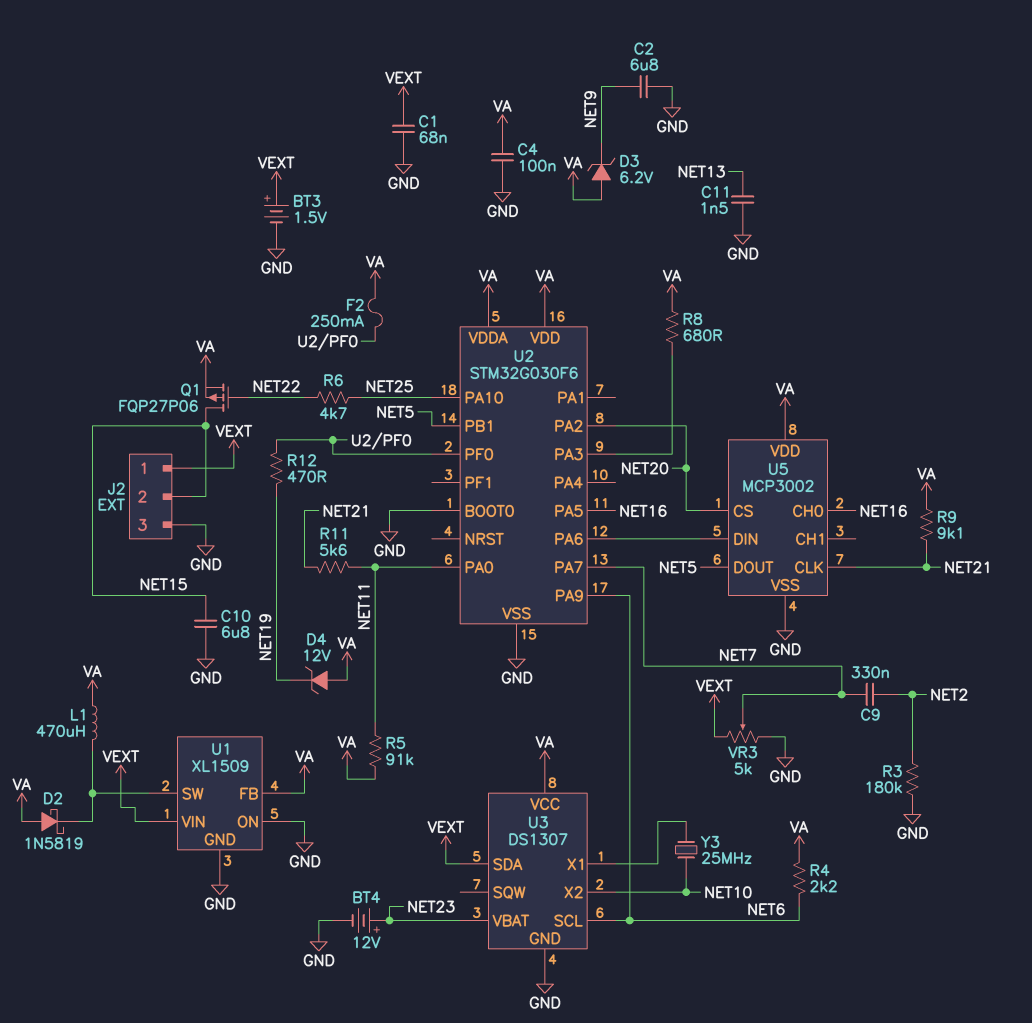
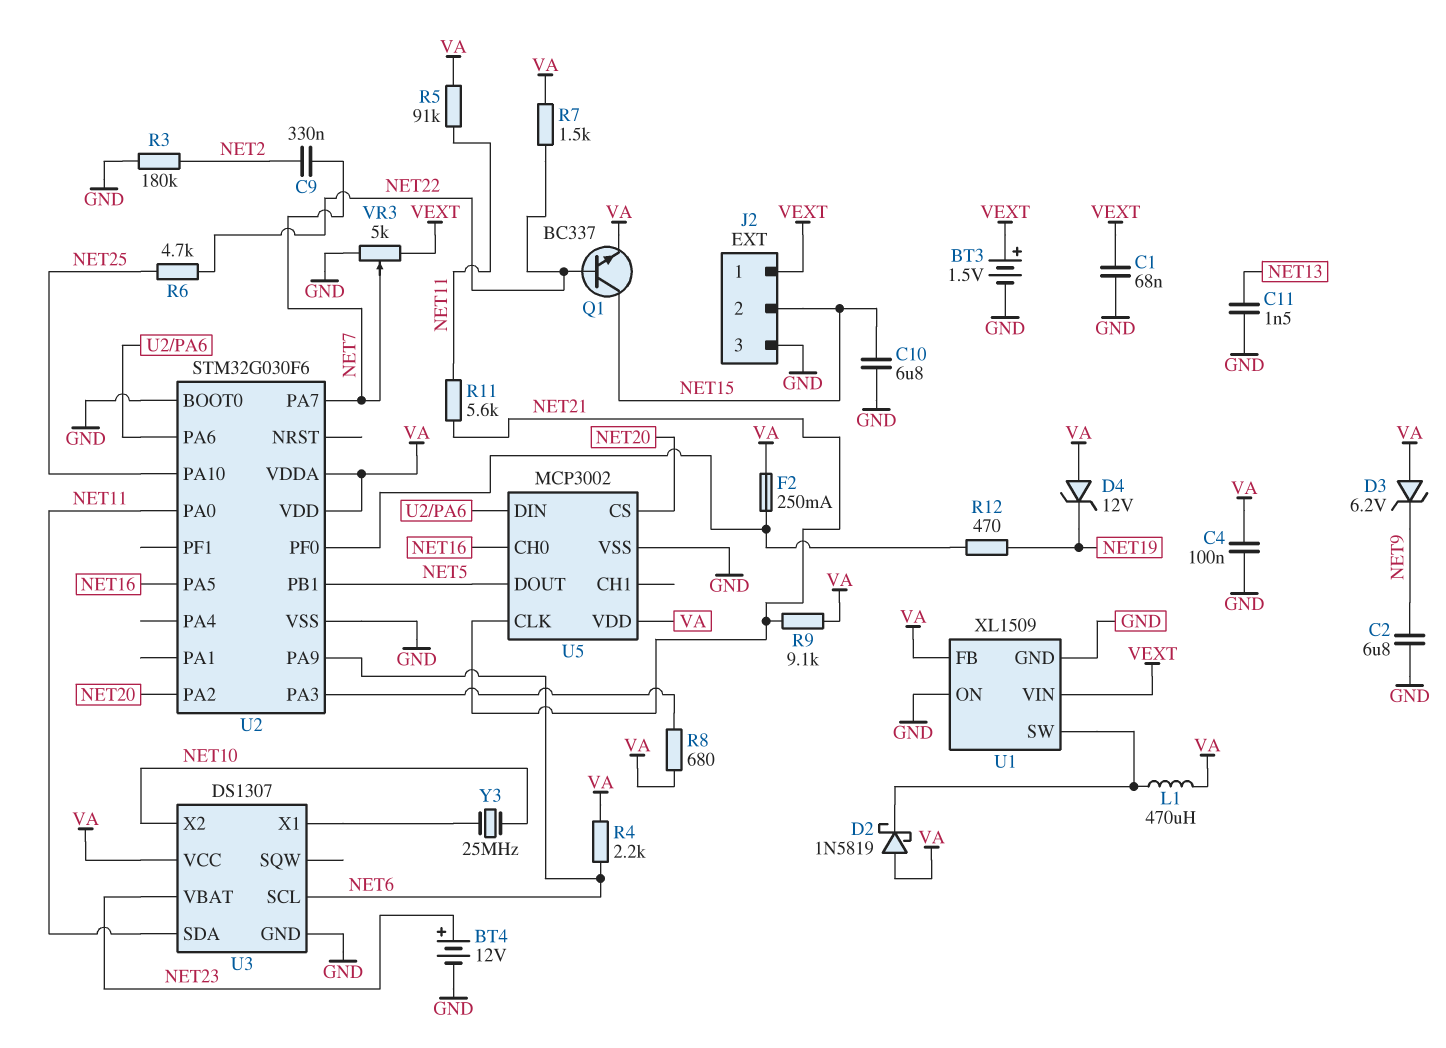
Q1: PMOS FQP27P06 (G NET22, D NET15, S VA) -> NPN BC337 (B NET22, C NET15, E VA)
R7: none -> 1.5k (NET22, VA)
U3 pin SDA: VEXT -> NET11

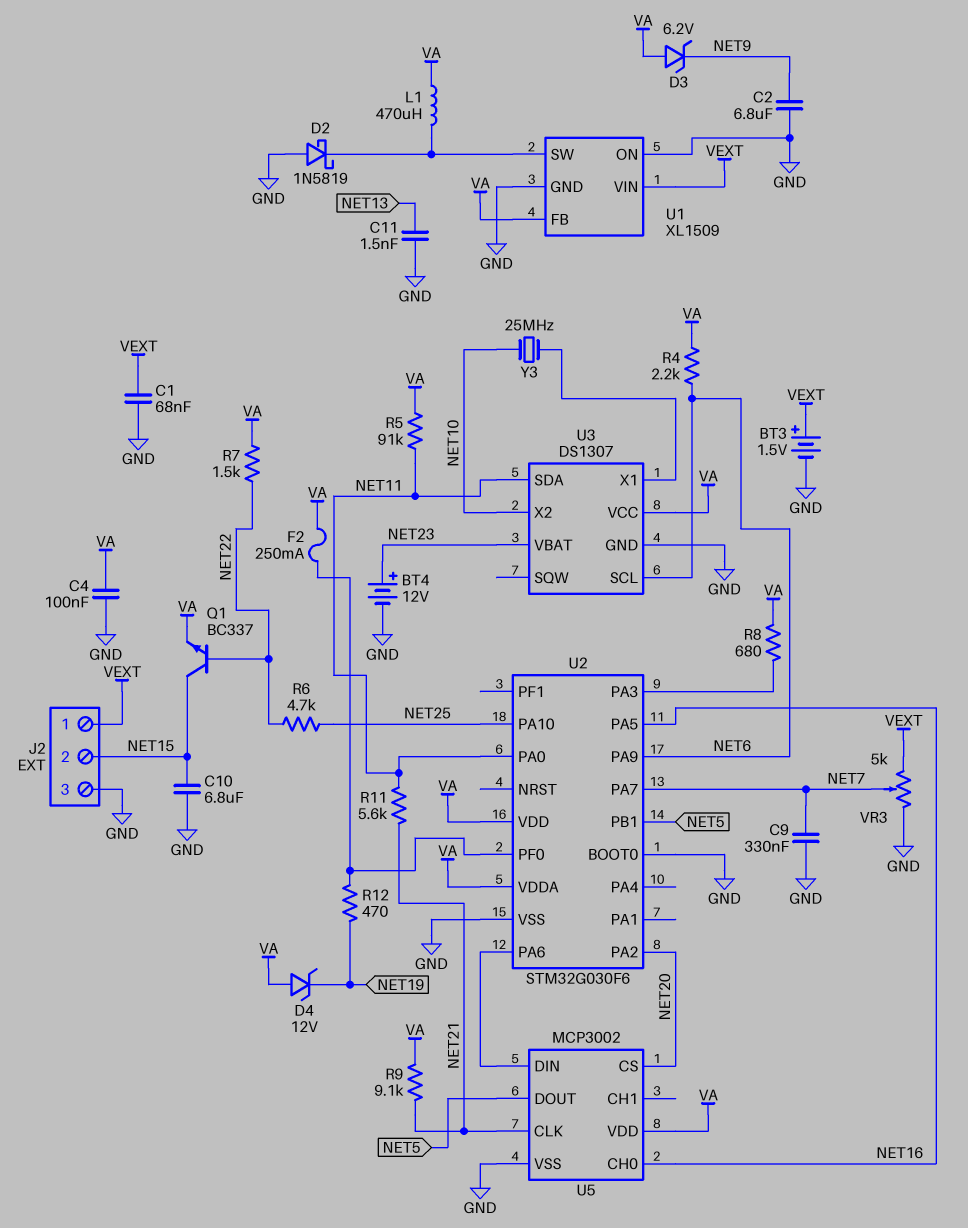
C9: 330nF (NET2, NET7) -> 330nF (GND, NET7)
D2: schottky 1N5819 (A VA, K U1/SW) -> schottky 1N5819 (A GND, K U1/SW)
R3: 180k (GND, NET2) -> none

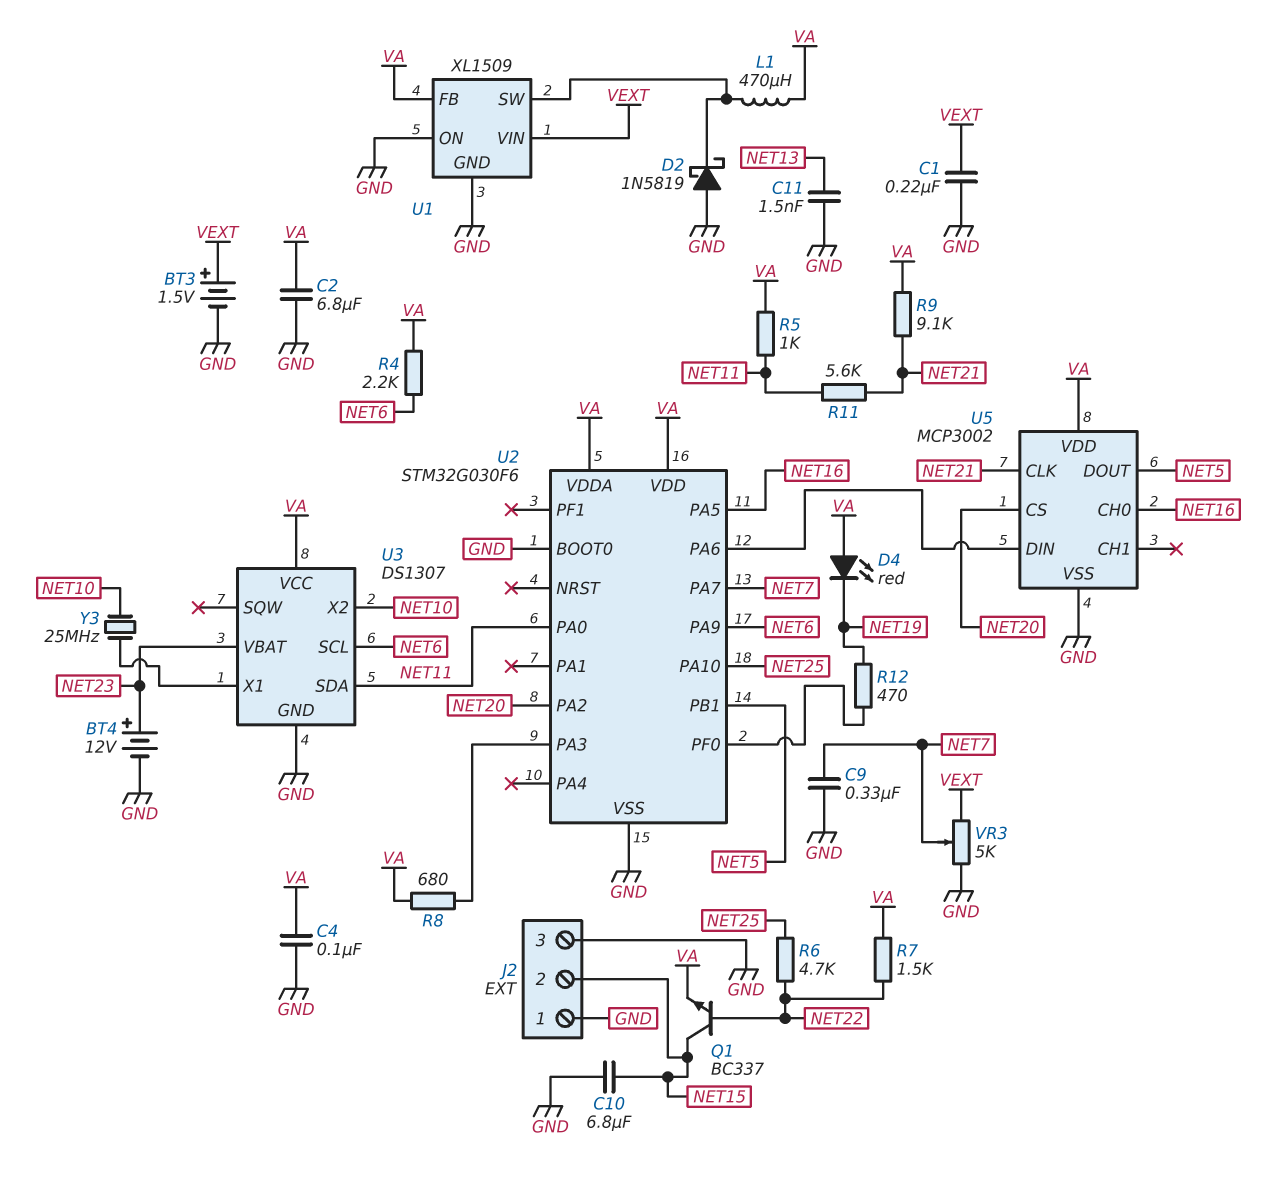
C1: 68nF (GND, VEXT) -> 220nF (GND, VEXT)
C2: 6.8uF (GND, NET9) -> 6.8uF (GND, VA)
D3: zener 6.2V (A VA, K NET9) -> none
D4: zener 12V (A VA, K NET19) -> LED red (A VA, K NET19)
F2: 250mA (U2/PF0, VA) -> none
J2 pin 1: VEXT -> GND
R5: 91k (NET11, VA) -> 1k (NET11, VA)

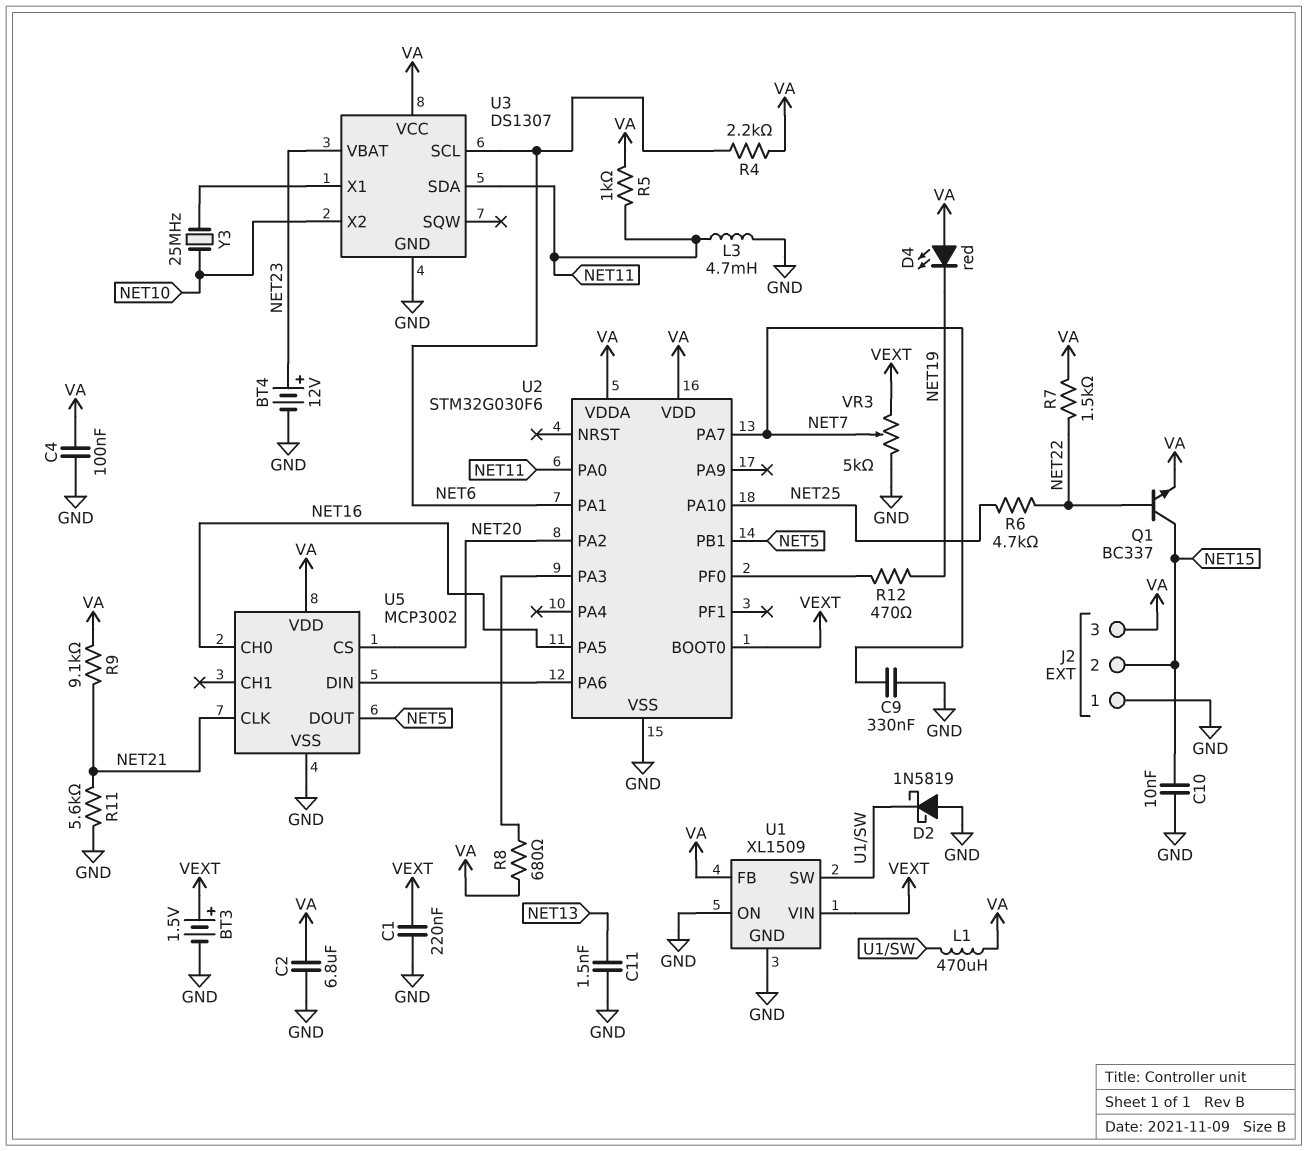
C10: 6.8uF (GND, NET15) -> 10nF (GND, NET15)
J2 pin 3: GND -> VA
L3: none -> 4.7mH (GND, NET11)
R11: 5.6k (NET11, NET21) -> 5.6k (GND, NET21)
U2 pin BOOT0: GND -> VEXT
U2 pin PA1: none -> NET6
U2 pin PA9: NET6 -> none

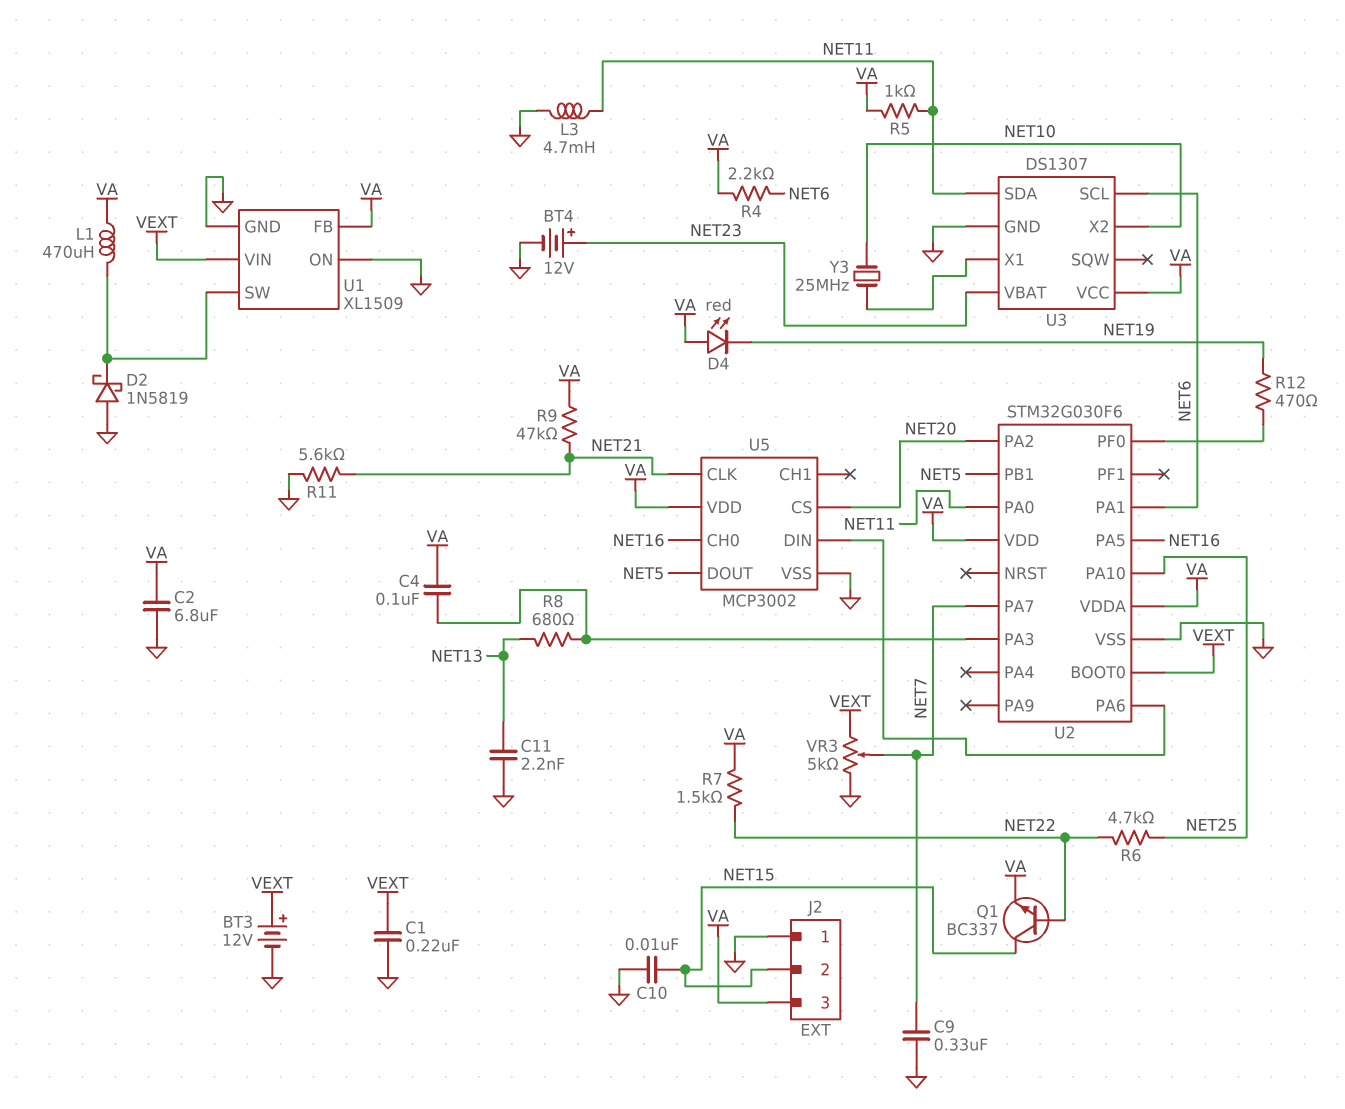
BT3: 1.5V (plus VEXT, minus GND) -> 12V (plus VEXT, minus GND)
C4: 100nF (GND, VA) -> 100nF (U2/PA3, VA)
C11: 1.5nF (GND, NET13) -> 2.2nF (GND, NET13)
R8: 680 (U2/PA3, VA) -> 680 (NET13, U2/PA3)
R9: 9.1k (NET21, VA) -> 47k (NET21, VA)

